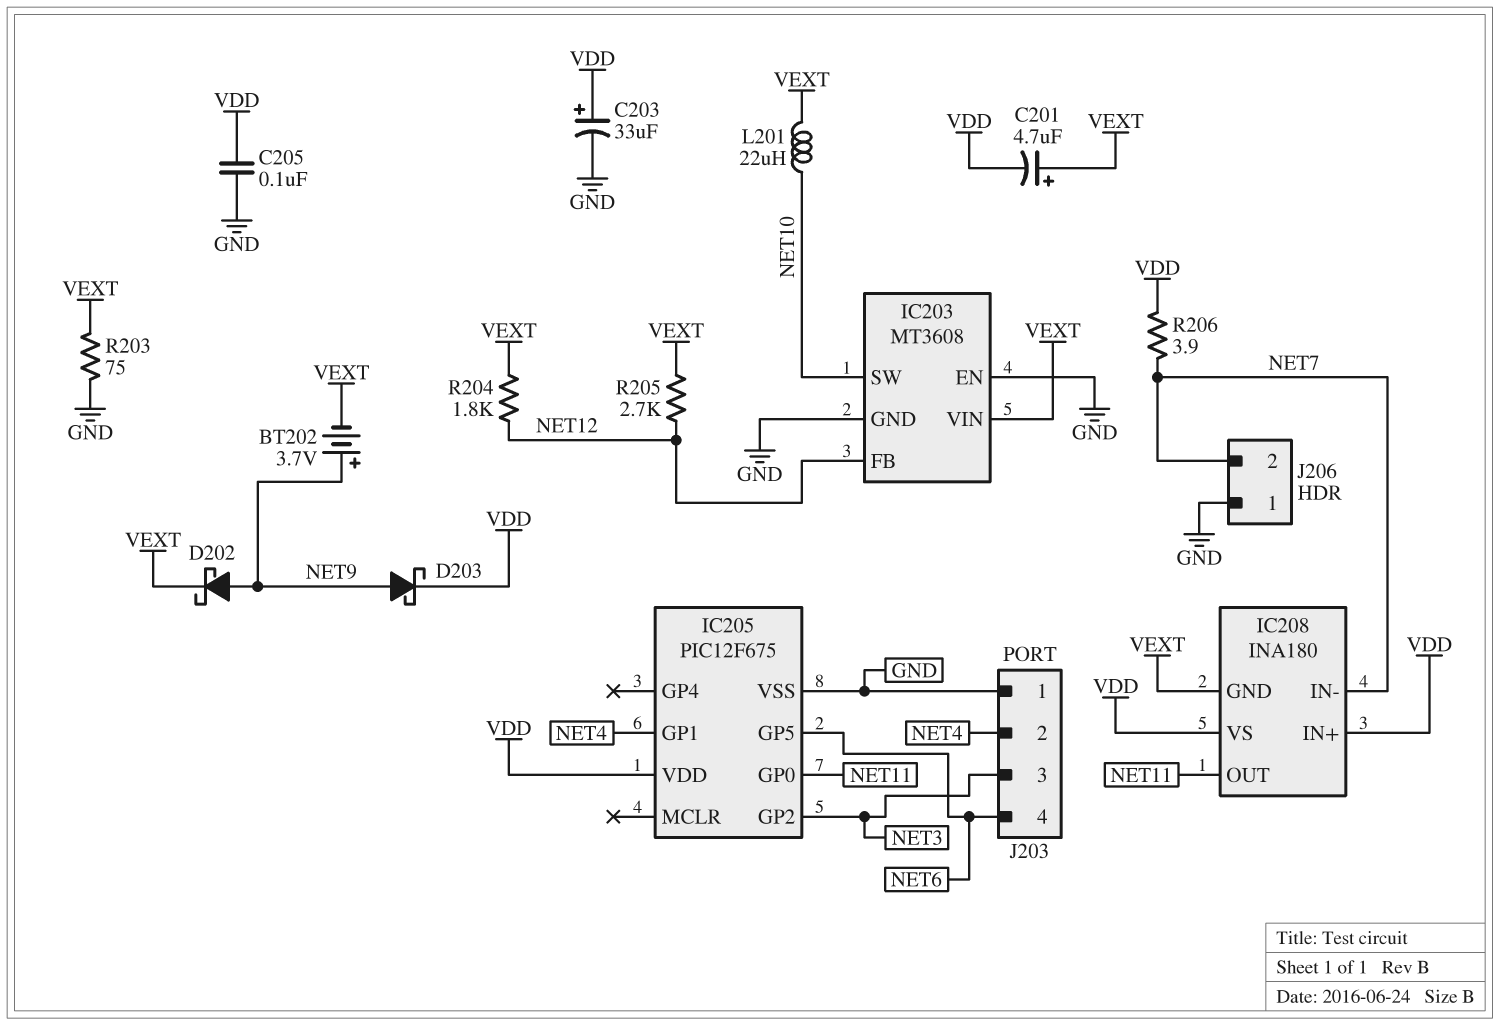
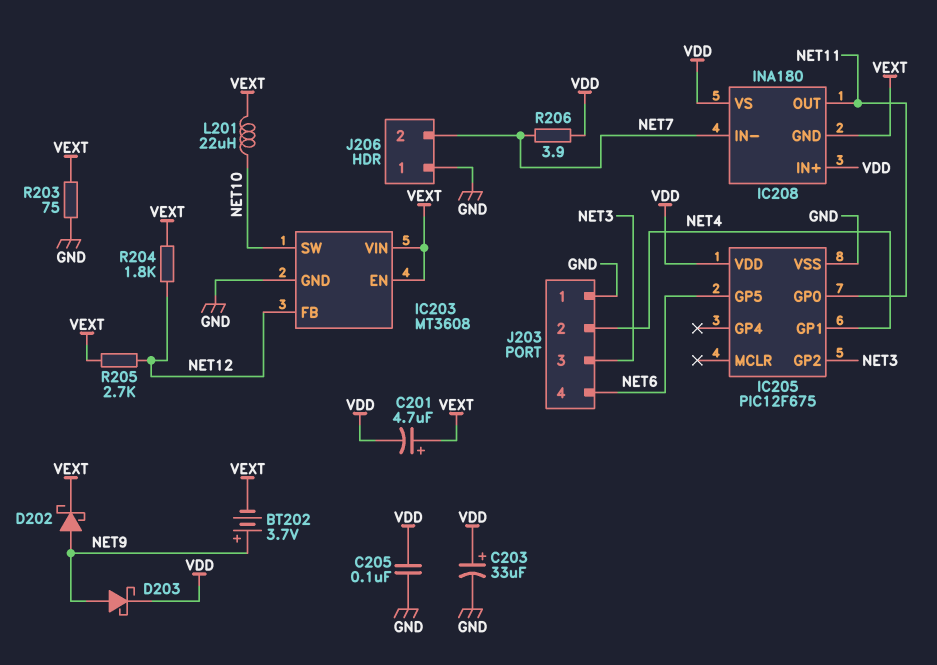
IC203 pin EN: GND -> VEXT

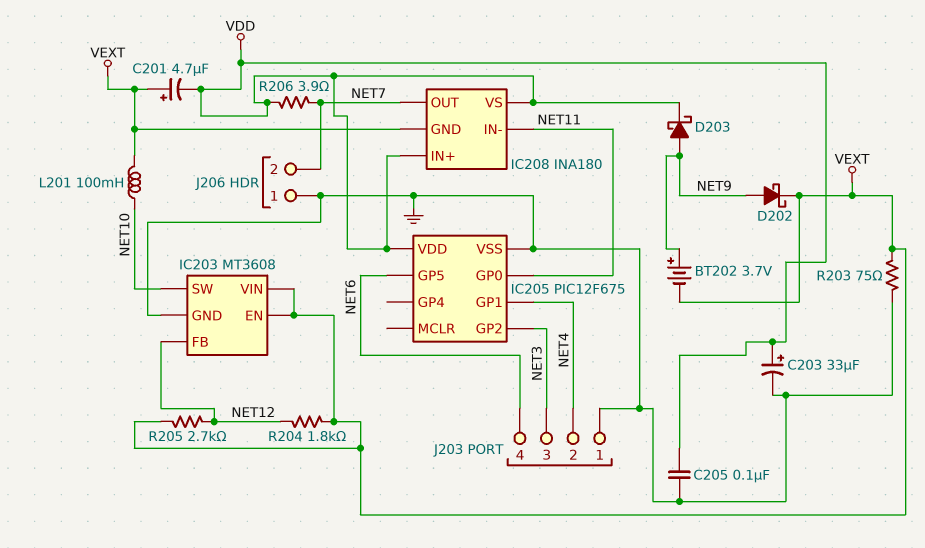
IC208 pin IN-: NET7 -> NET11
IC208 pin OUT: NET11 -> NET7
L201: 22uH (NET10, VEXT) -> 100mH (NET10, VEXT)

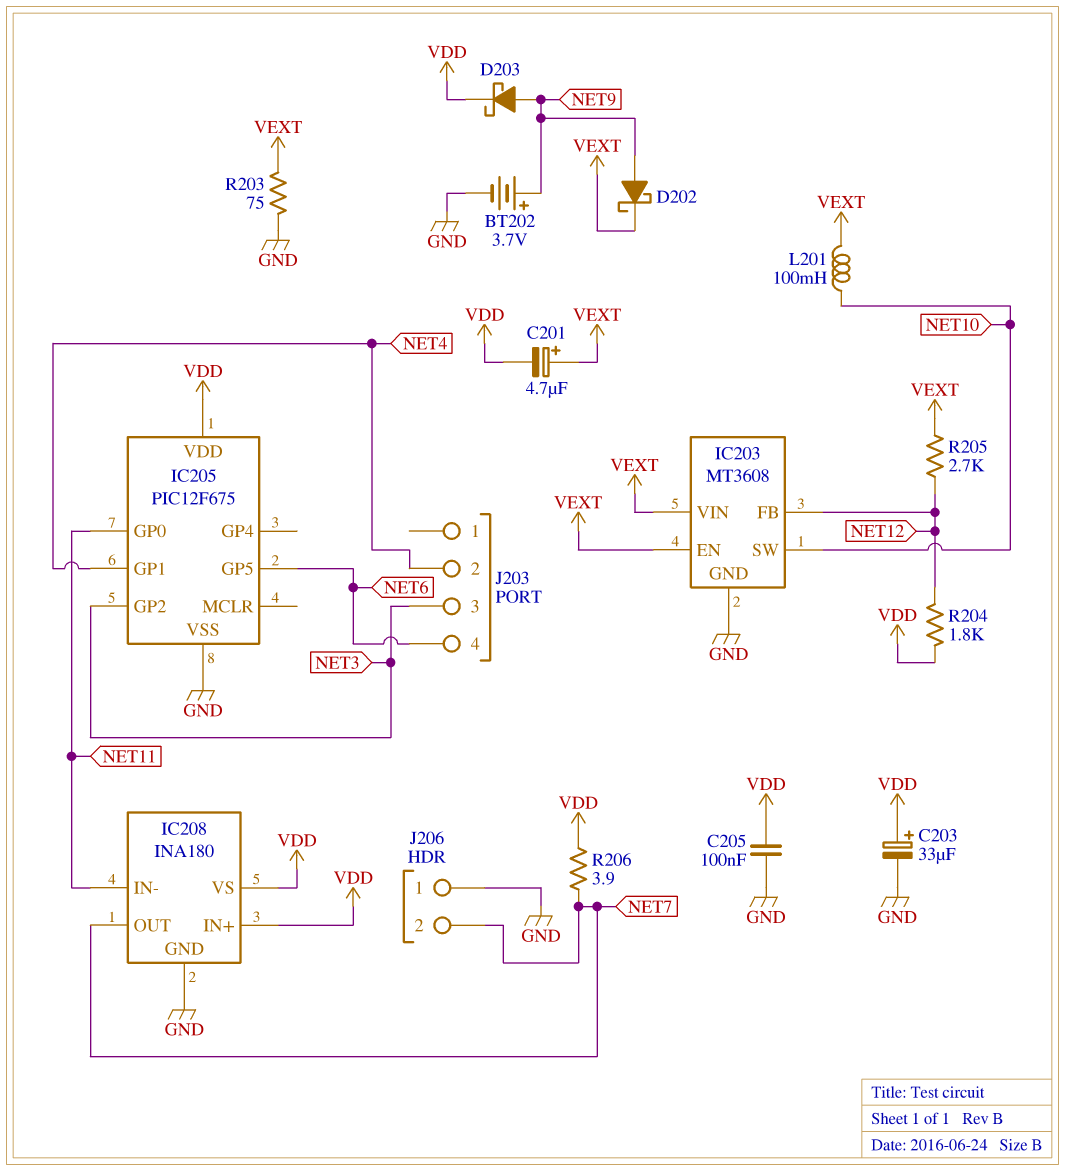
BT202: 3.7V (plus NET9, minus VEXT) -> 3.7V (plus NET9, minus GND)
IC208 pin GND: VEXT -> GND
J203 pin 1: GND -> none
R204: 1.8k (NET12, VEXT) -> 1.8k (NET12, VDD)

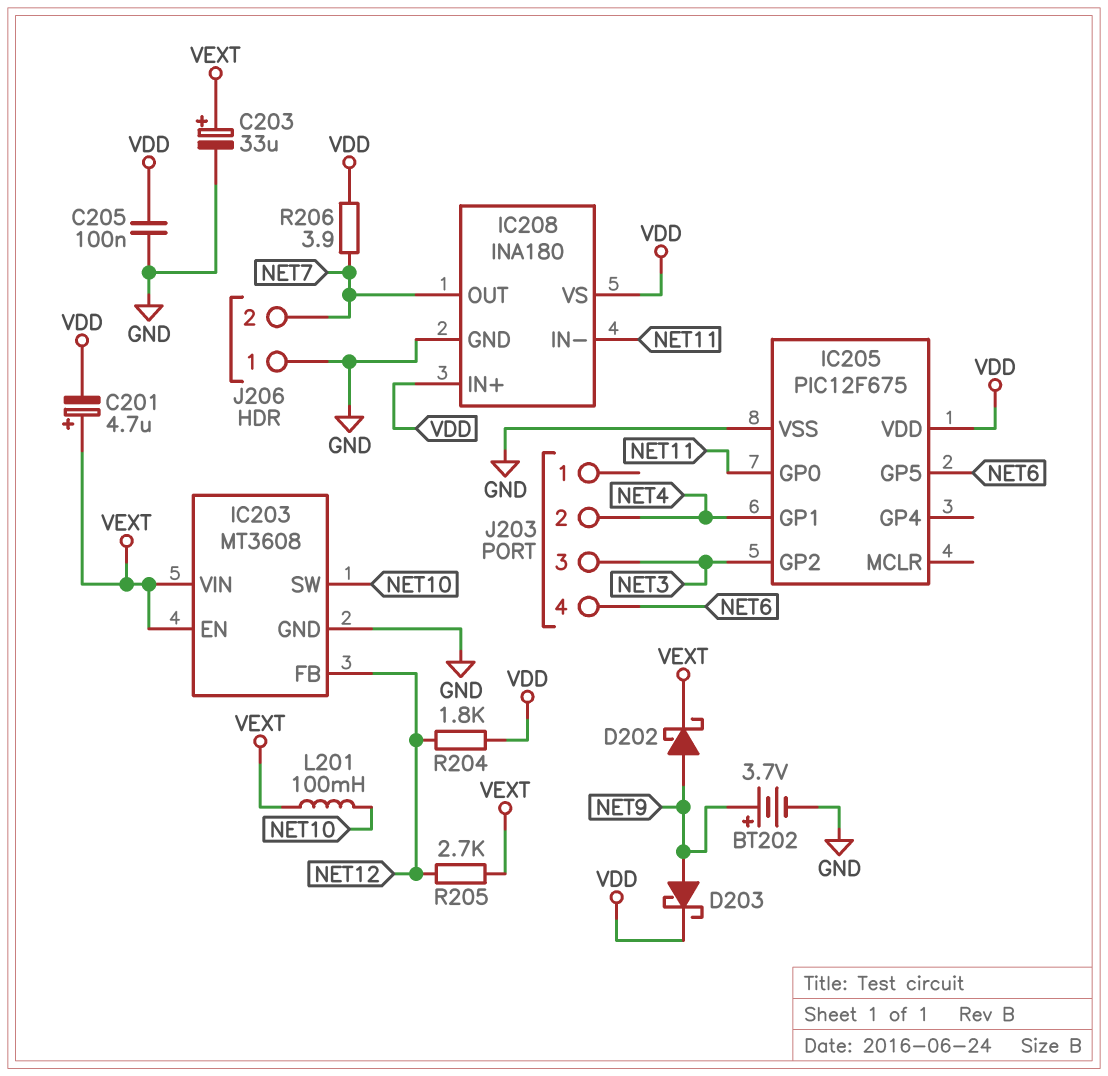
C203: 33uF (plus VDD, minus GND) -> 33uF (plus VEXT, minus GND)
R203: 75 (GND, VEXT) -> none

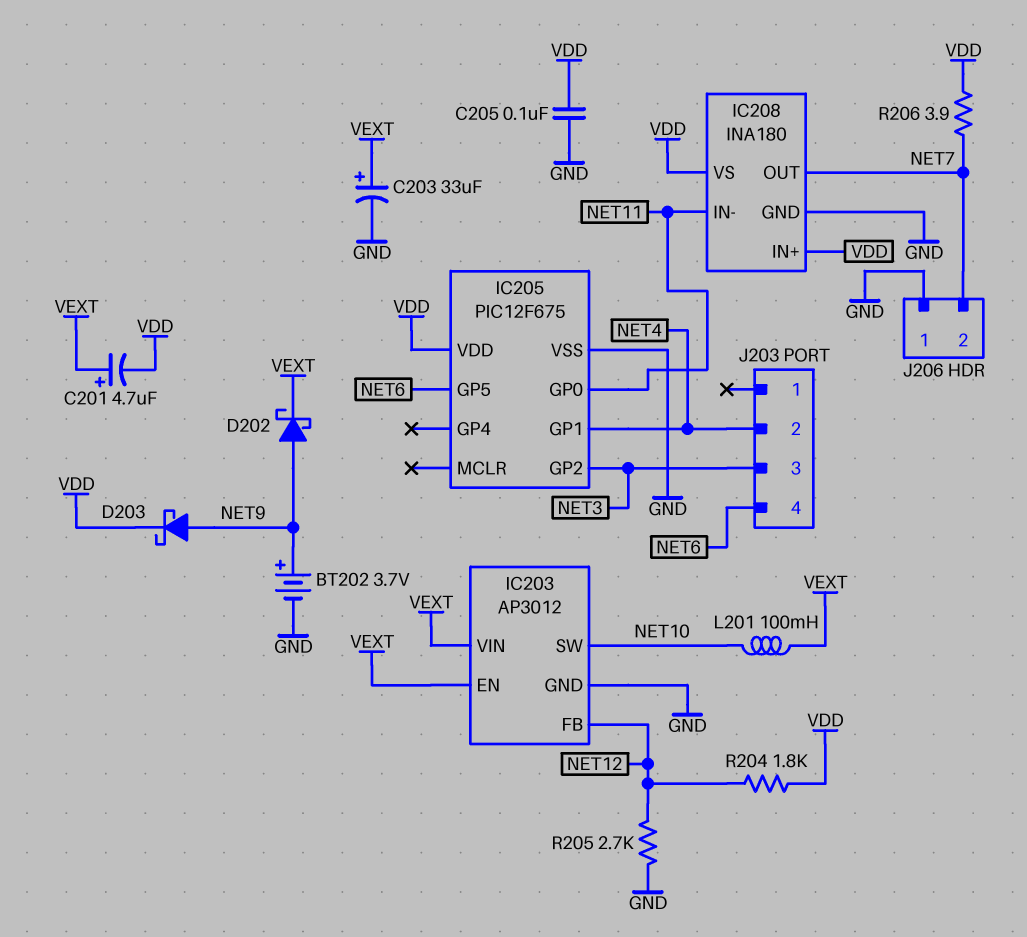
IC203: MT3608 -> AP3012
R205: 2.7k (NET12, VEXT) -> 2.7k (GND, NET12)

